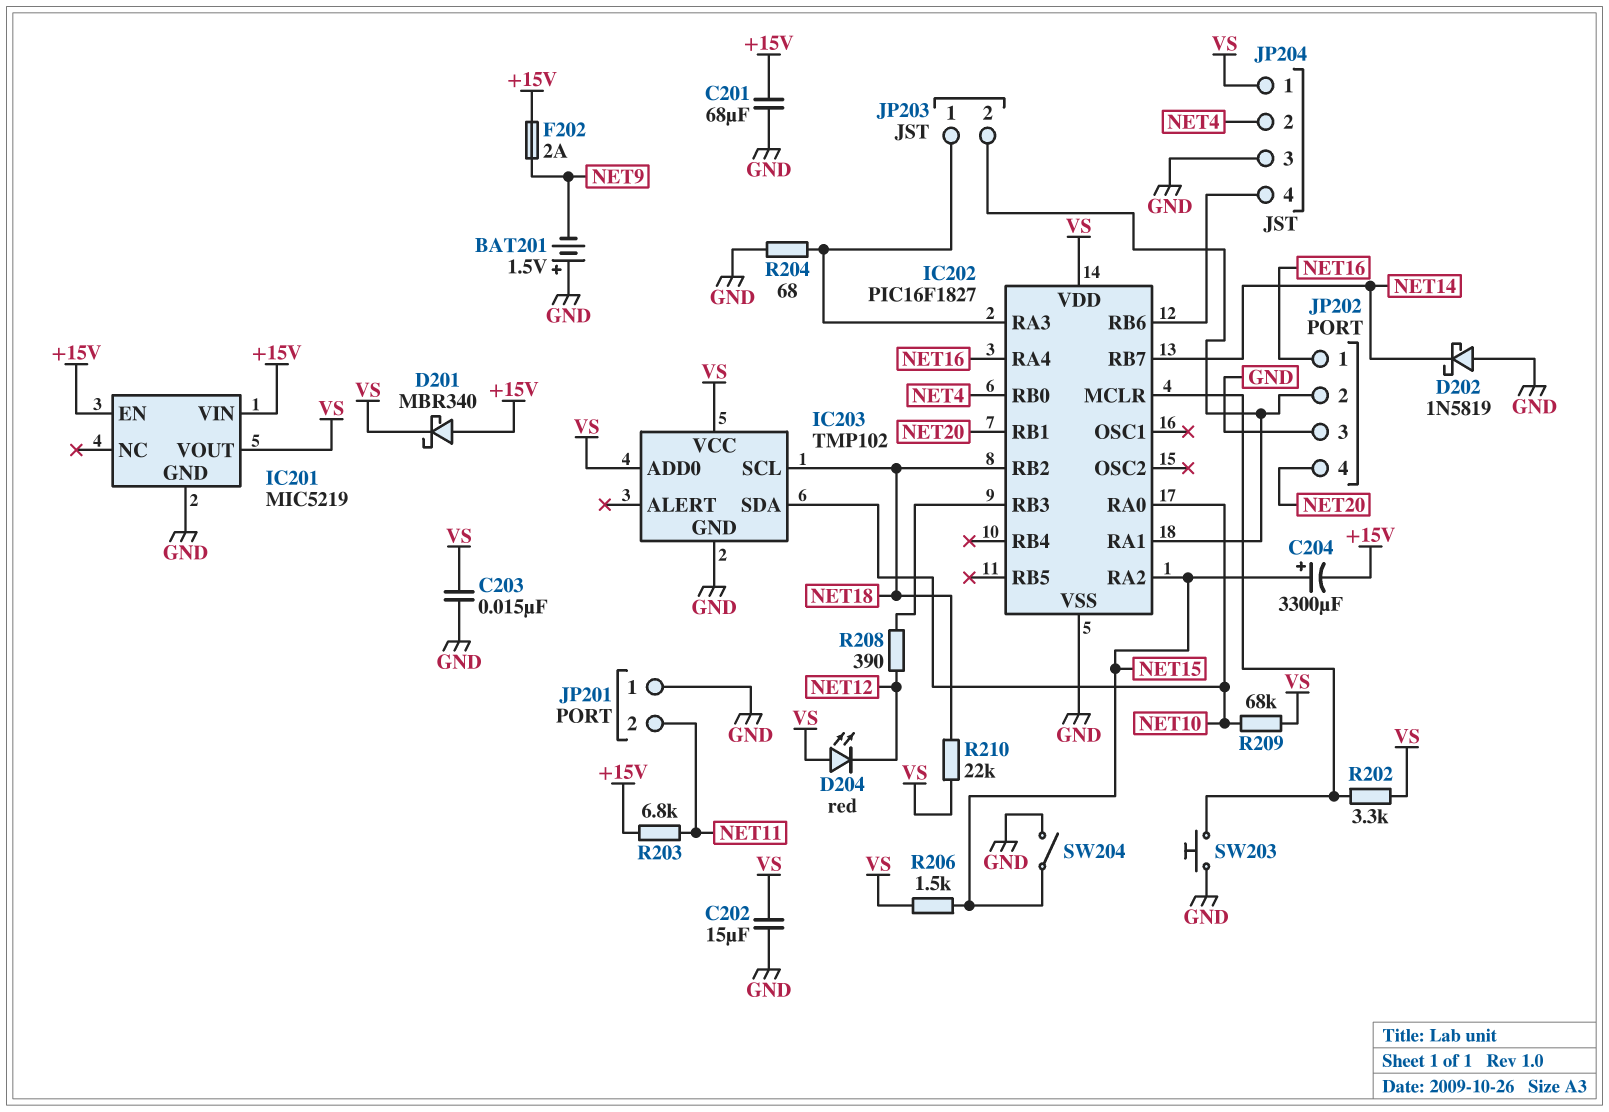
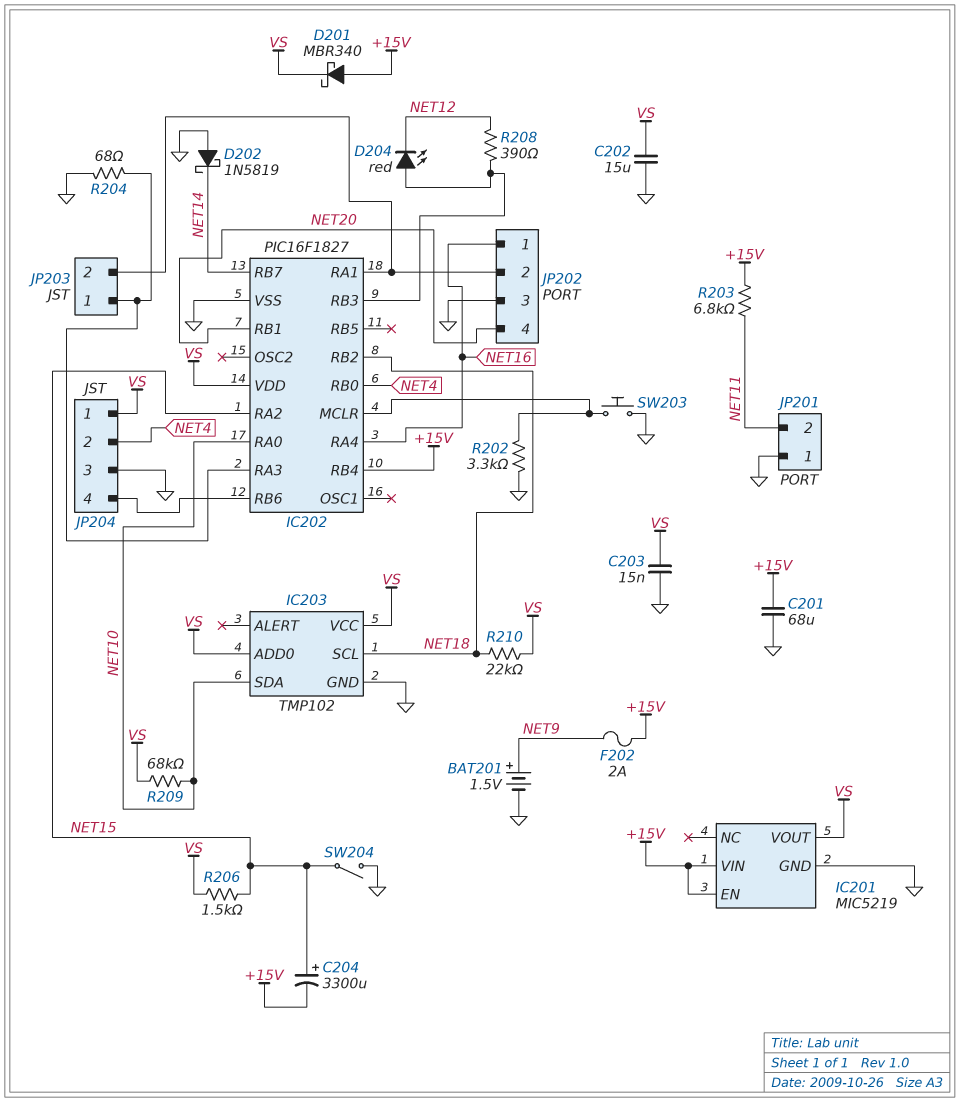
BAT201: 1.5V (plus GND, minus NET9) -> 1.5V (plus NET9, minus GND)
D204: LED red (A VS, K NET12) -> LED red (A IC202/RB3, K NET12)
IC202 pin RB4: none -> +15V
R202: 3.3k (IC202/MCLR, VS) -> 3.3k (GND, IC202/MCLR)

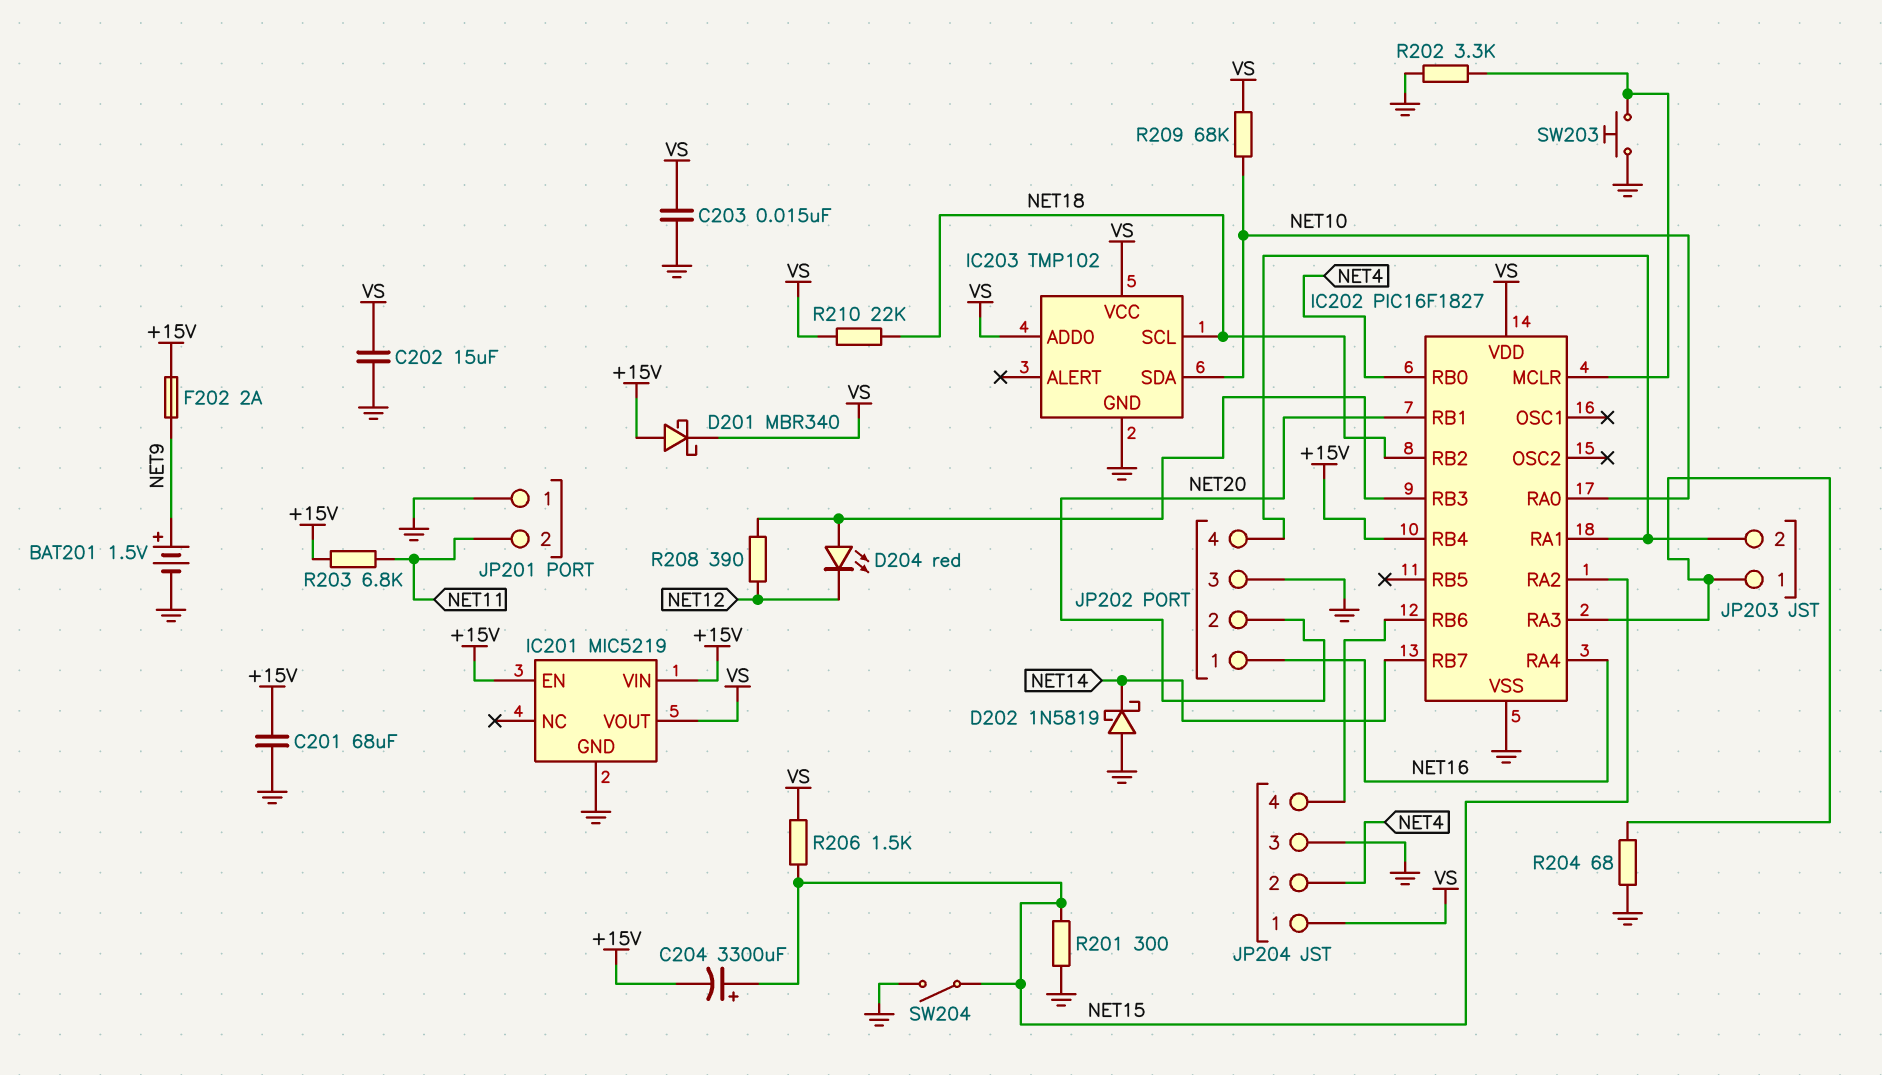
JP202 pin 2: IC202/RA1 -> NET20
JP202 pin 4: NET20 -> IC202/RA1
R201: none -> 300 (GND, NET15)

